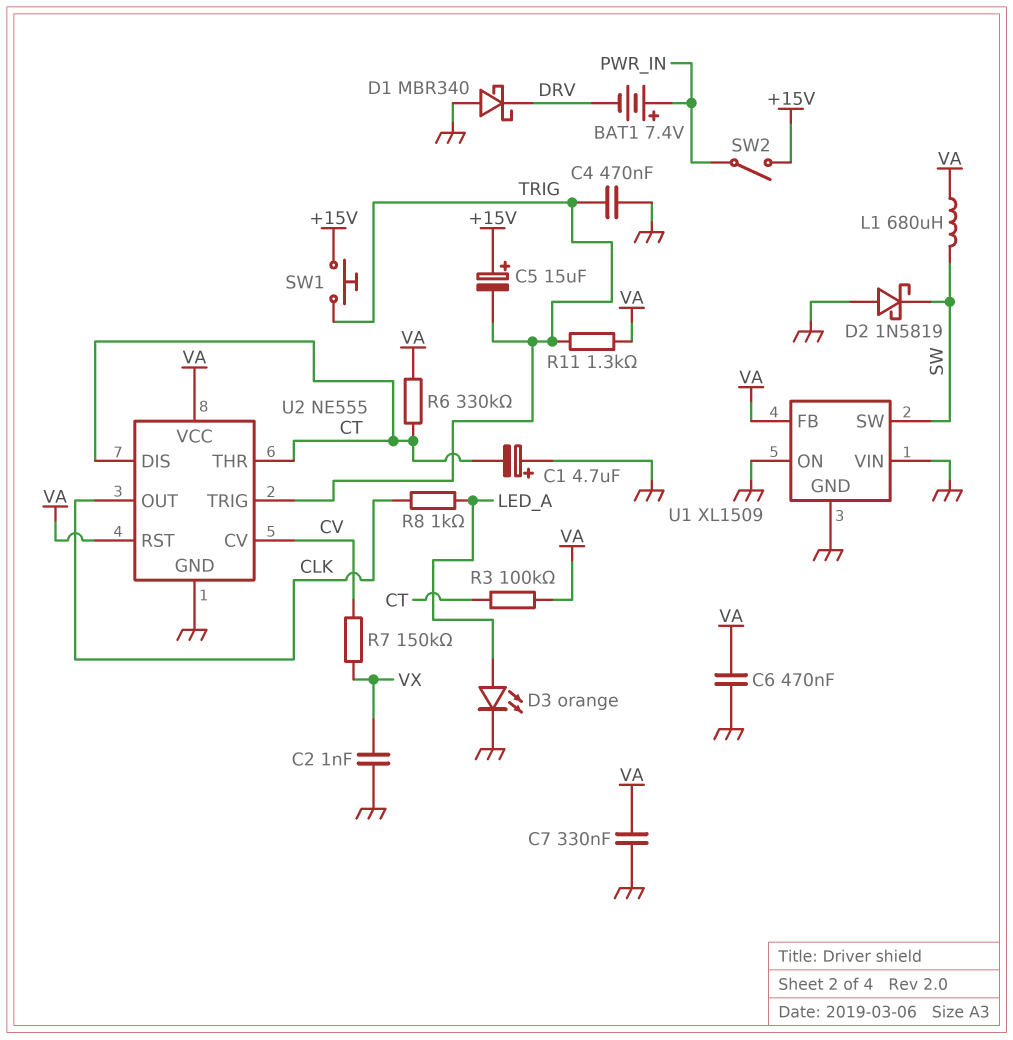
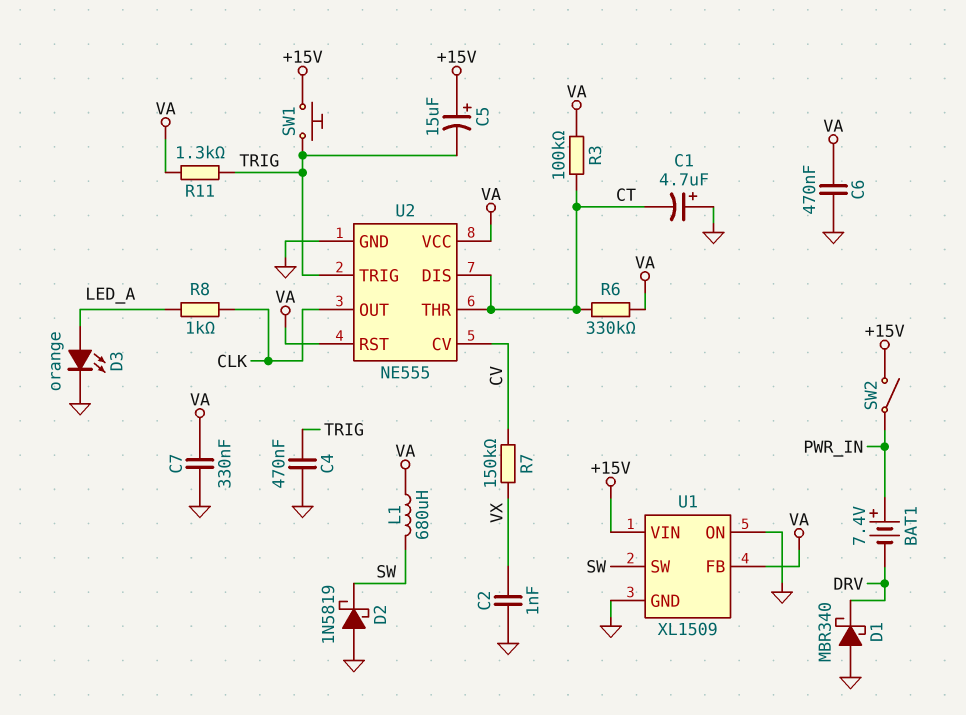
U1 pin VIN: GND -> +15V

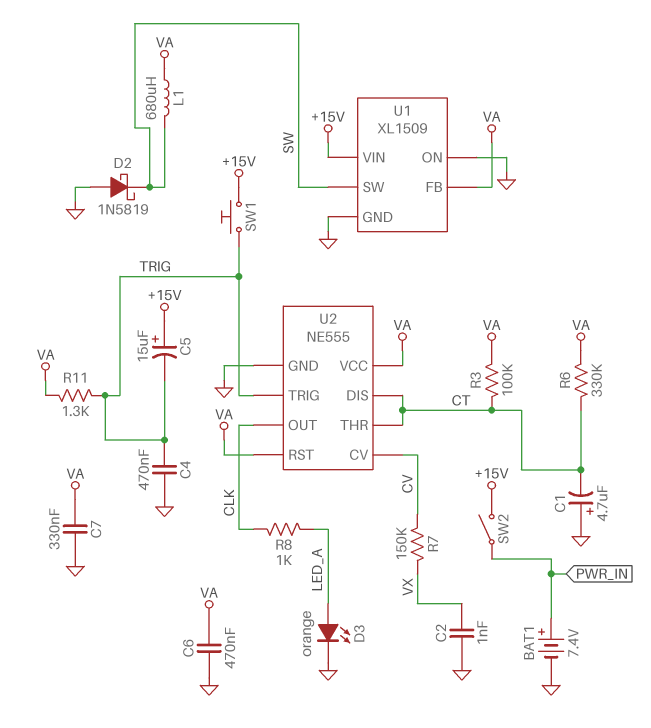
BAT1: 7.4V (plus PWR_IN, minus DRV) -> 7.4V (plus PWR_IN, minus GND)
D1: schottky MBR340 (A GND, K DRV) -> none

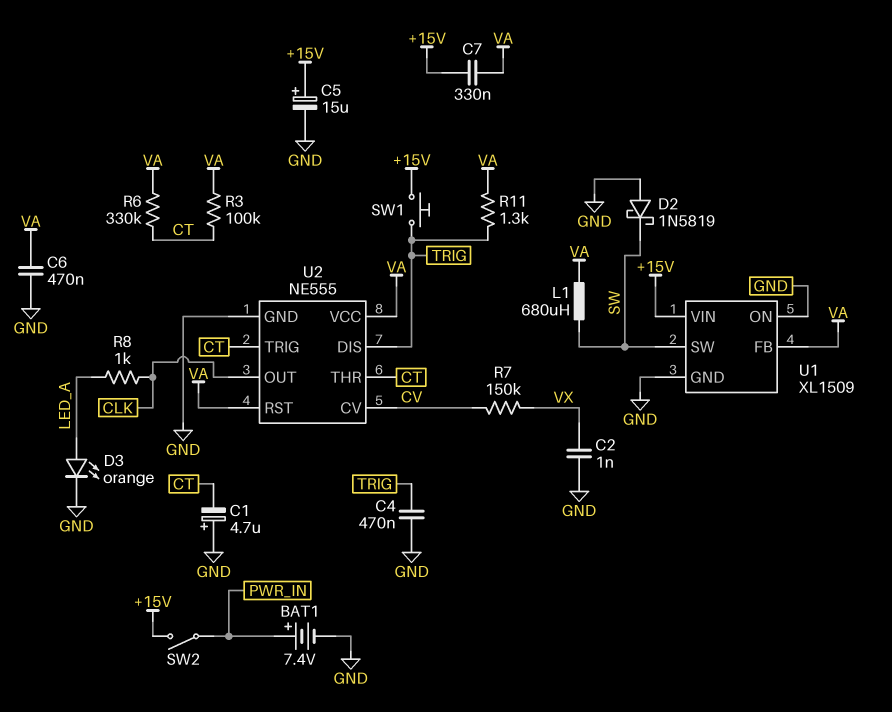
C5: 15uF (plus +15V, minus TRIG) -> 15uF (plus +15V, minus GND)
C7: 330nF (GND, VA) -> 330nF (+15V, VA)
U2 pin DIS: CT -> TRIG
U2 pin TRIG: TRIG -> CT

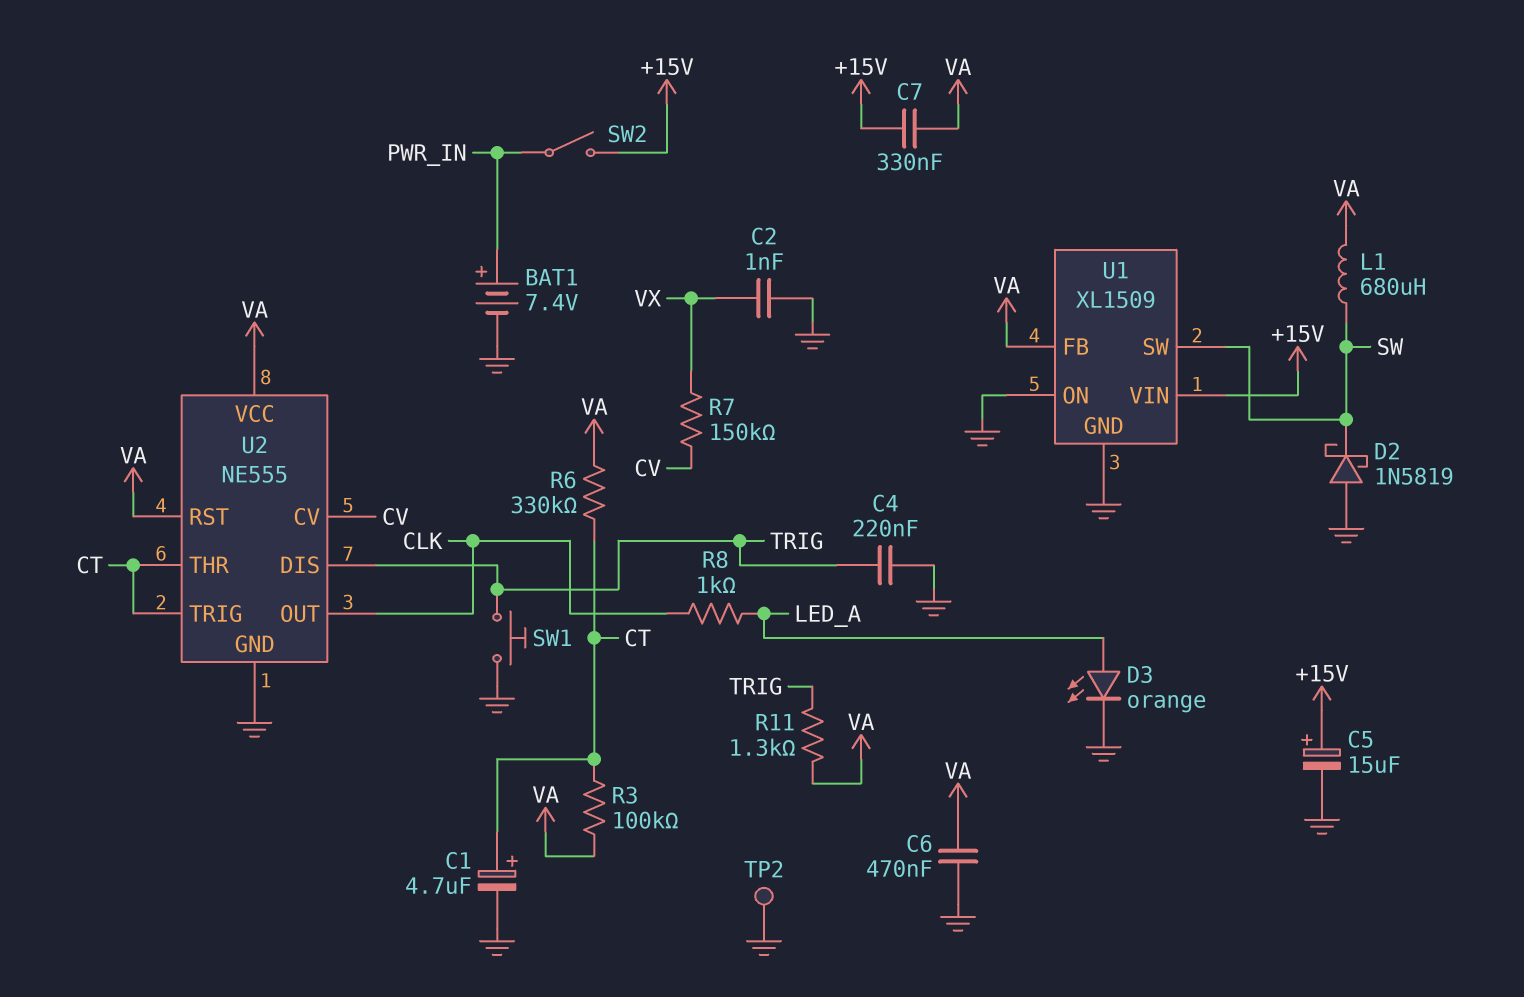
C1: 4.7uF (plus GND, minus CT) -> 4.7uF (plus CT, minus GND)
C4: 470nF (GND, TRIG) -> 220nF (GND, TRIG)
SW1: button (+15V, TRIG) -> button (GND, TRIG)
TP2: none -> test point (GND)

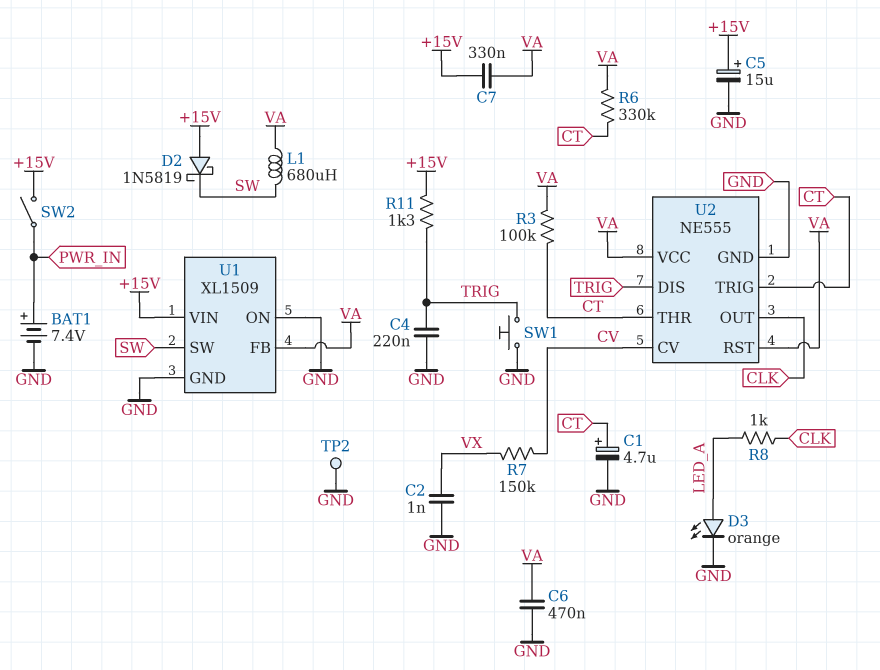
D2: schottky 1N5819 (A GND, K SW) -> schottky 1N5819 (A +15V, K SW)
R11: 1.3k (TRIG, VA) -> 1.3k (+15V, TRIG)

